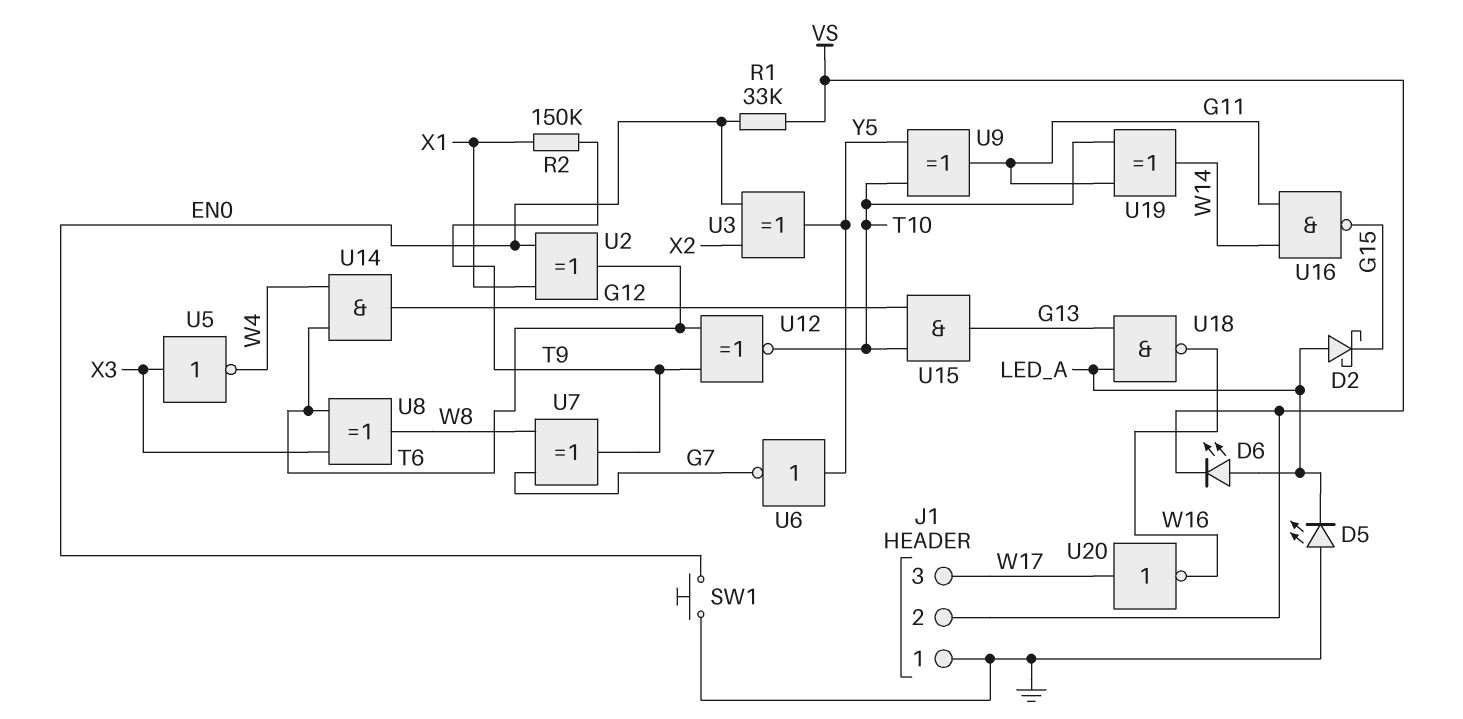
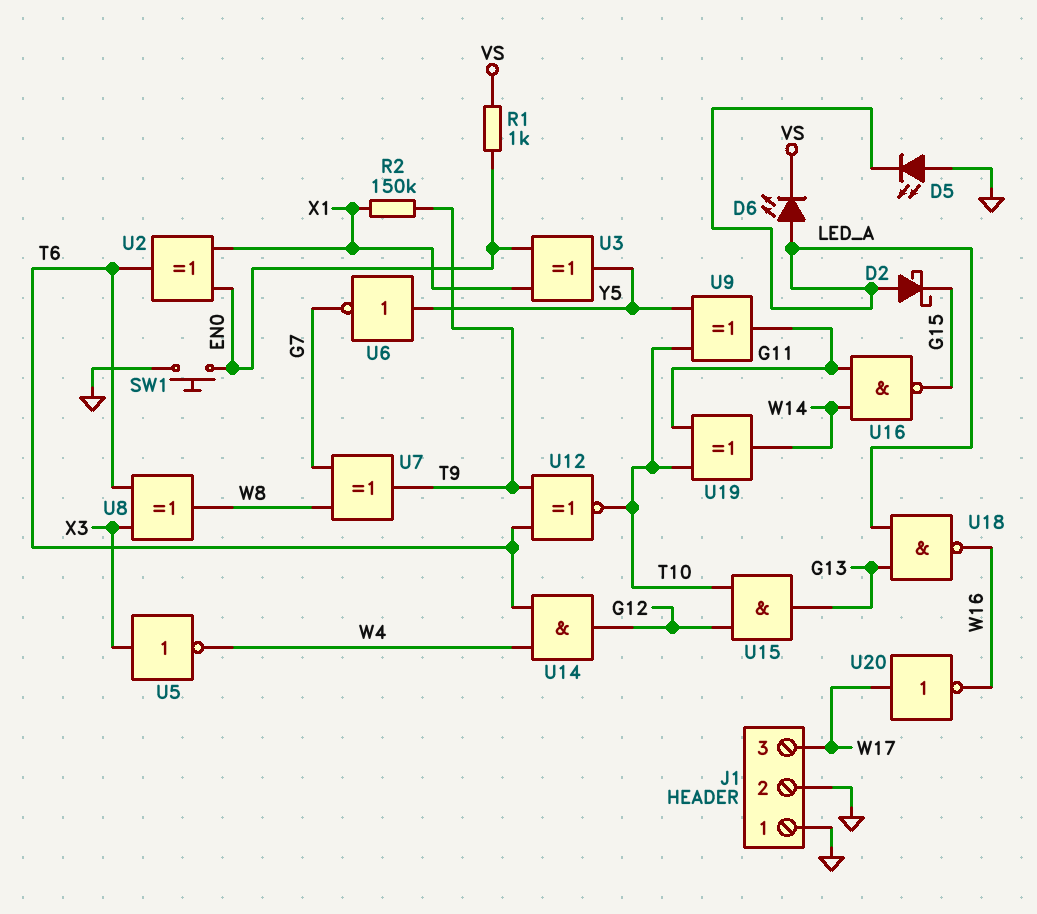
J1 pin 2: VS -> GND
R1: 33k (EN0, VS) -> 1k (EN0, VS)
U3: XOR (in EN0, in X2, out Y5) -> XOR (in EN0, in X1, out Y5)

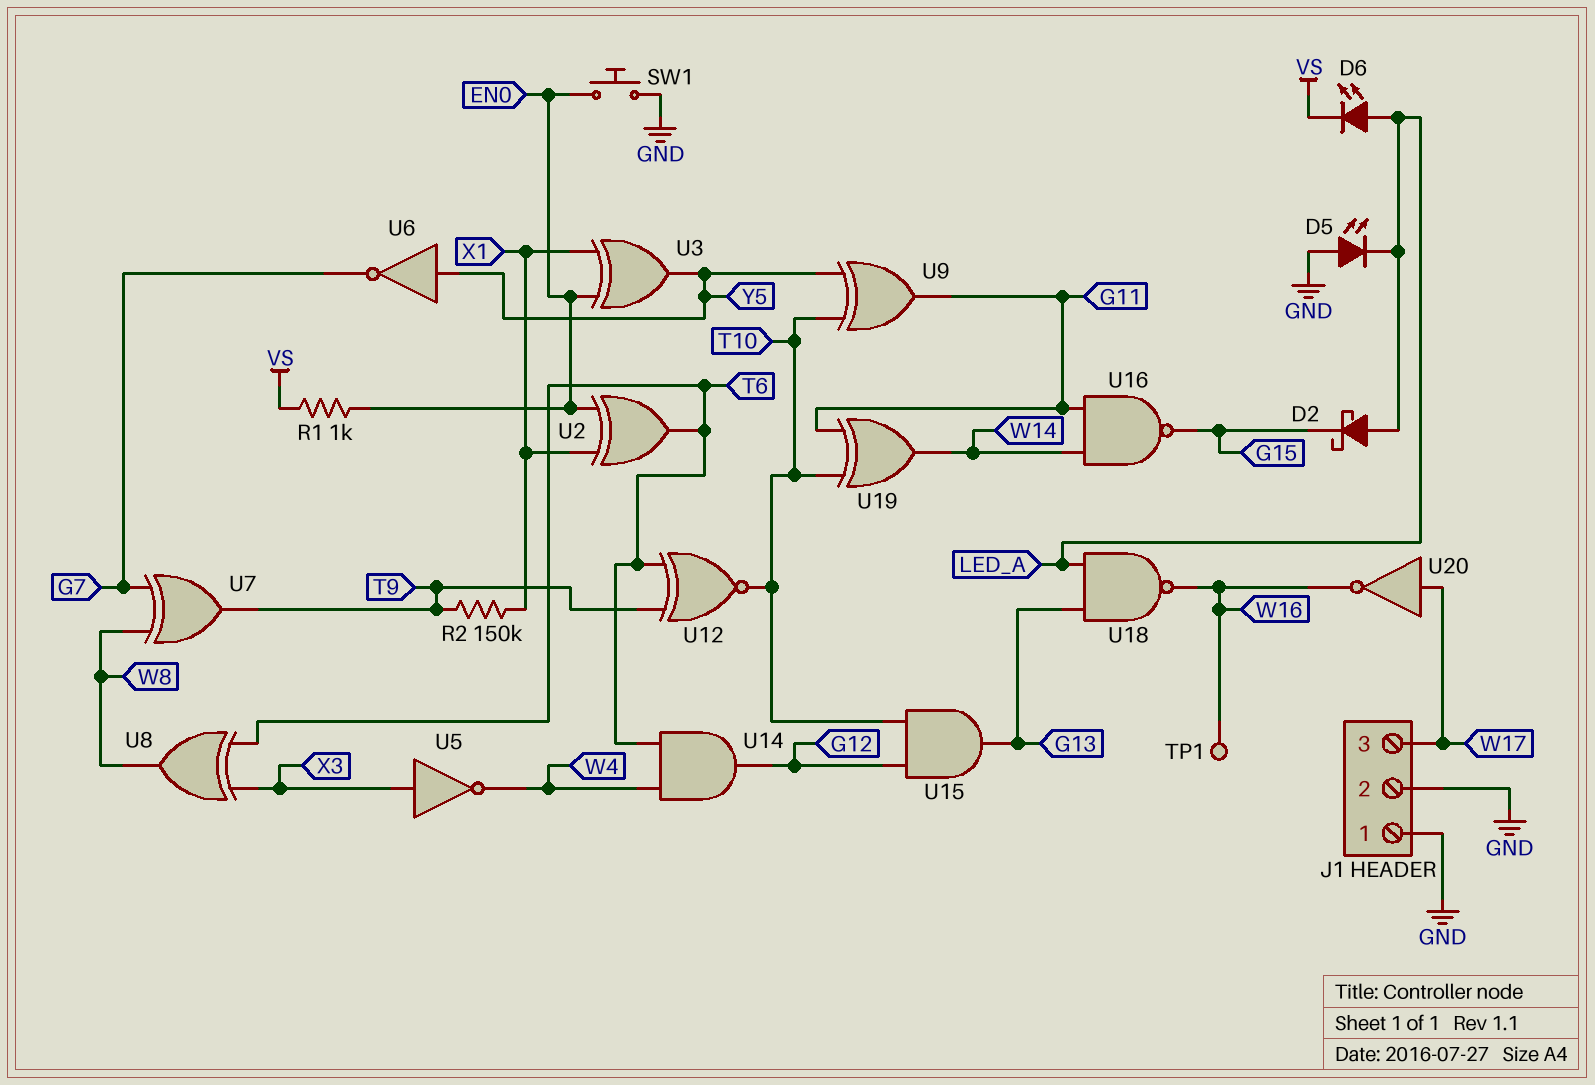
TP1: none -> test point (W16)

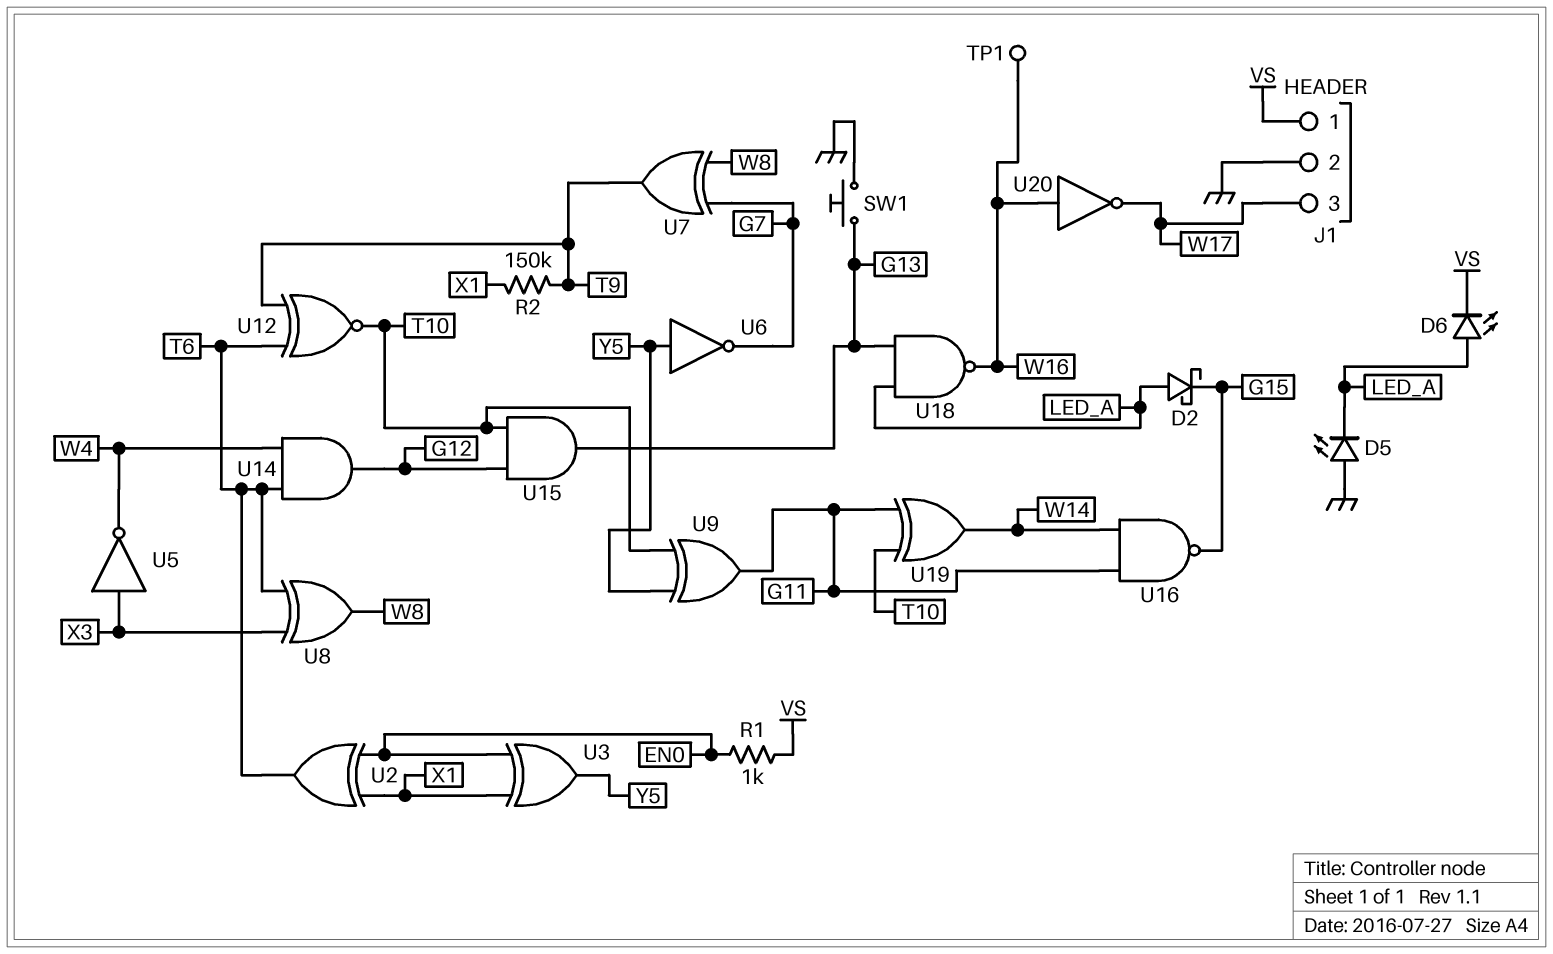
J1 pin 1: GND -> VS
SW1: button (EN0, GND) -> button (G13, GND)
U20: NOT (in W17, out W16) -> NOT (in W16, out W17)

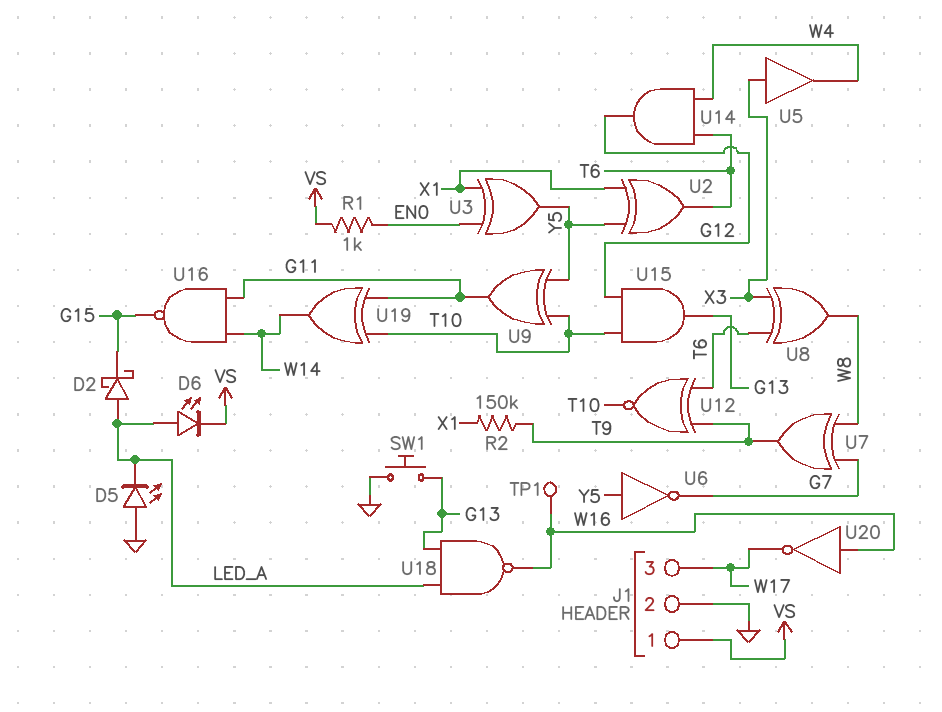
U2: XOR (in EN0, in X1, out T6) -> XOR (in X1, in Y5, out T6)
U5: NOT (in X3, out W4) -> buffer (in X3, out W4)

